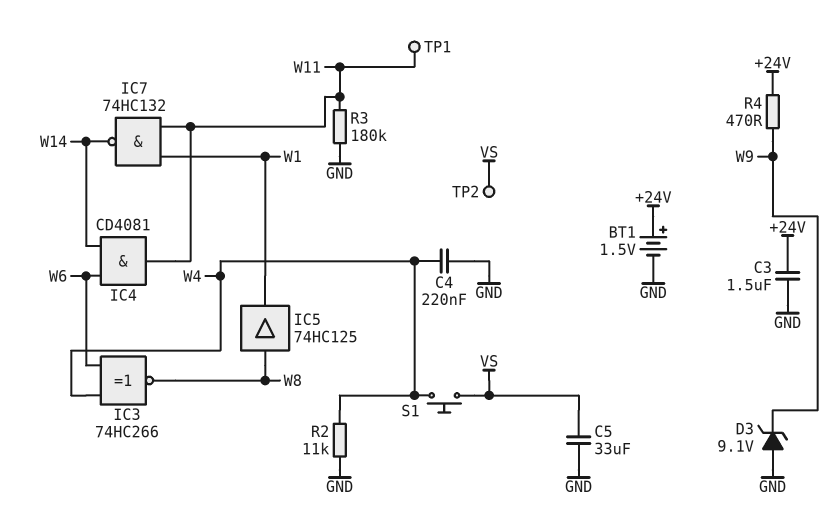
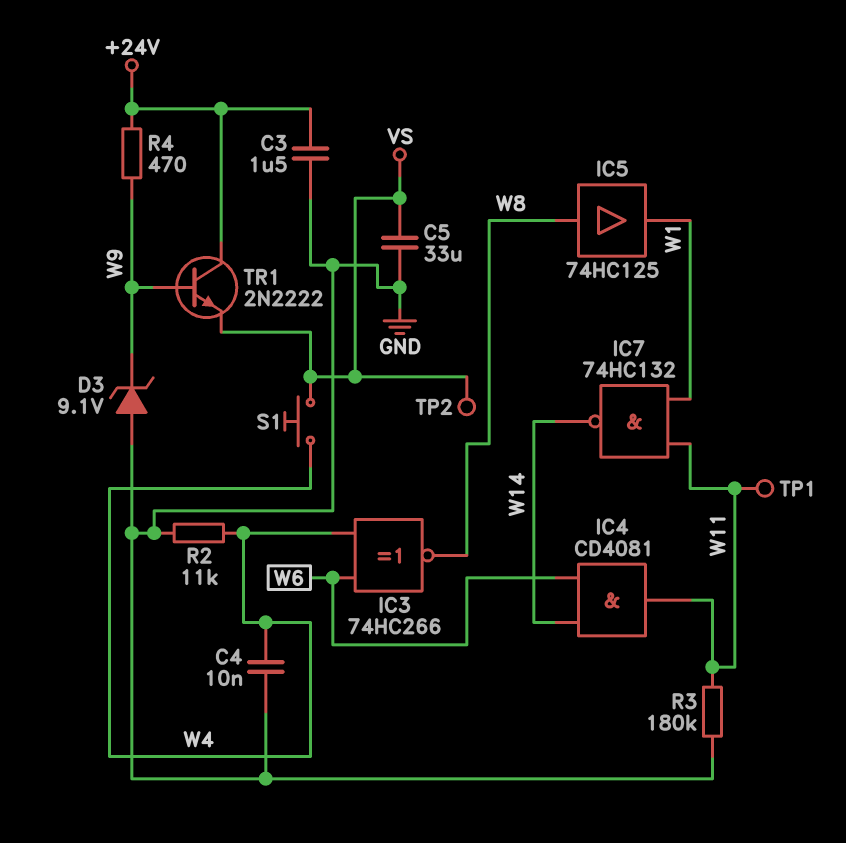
BT1: 1.5V (plus +24V, minus GND) -> none
C4: 220nF (GND, W4) -> 10nF (GND, W4)
TR1: none -> NPN 2N2222 (B W9, C +24V, E VS)

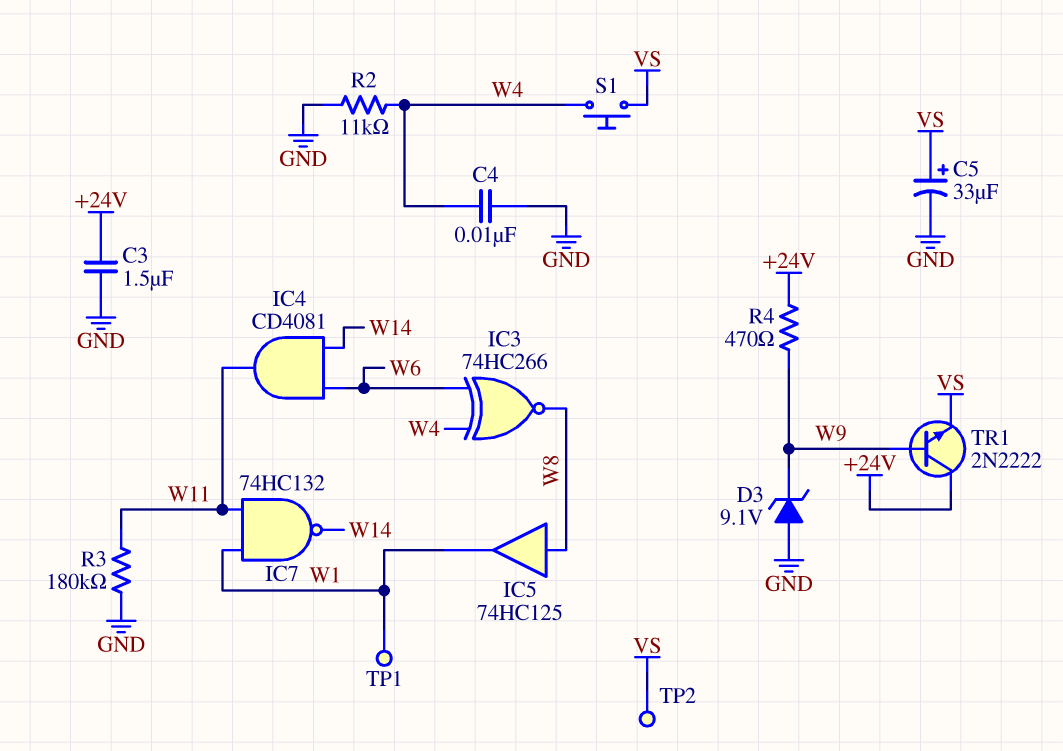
C5: 33uF (GND, VS) -> 33uF (plus VS, minus GND)
TP1: test point (W11) -> test point (W1)

